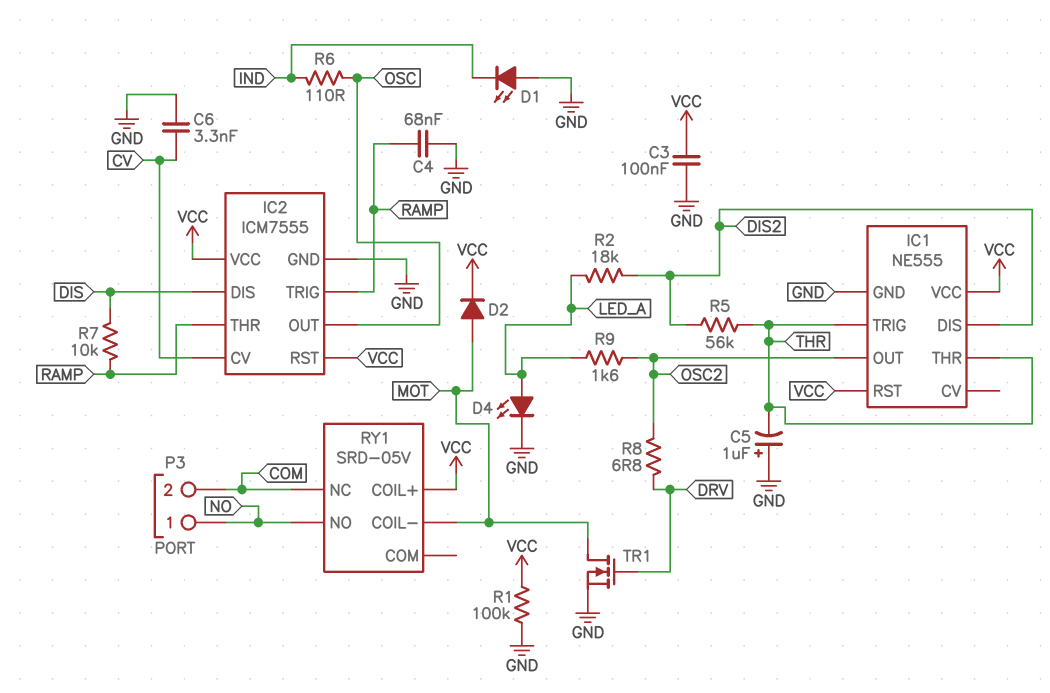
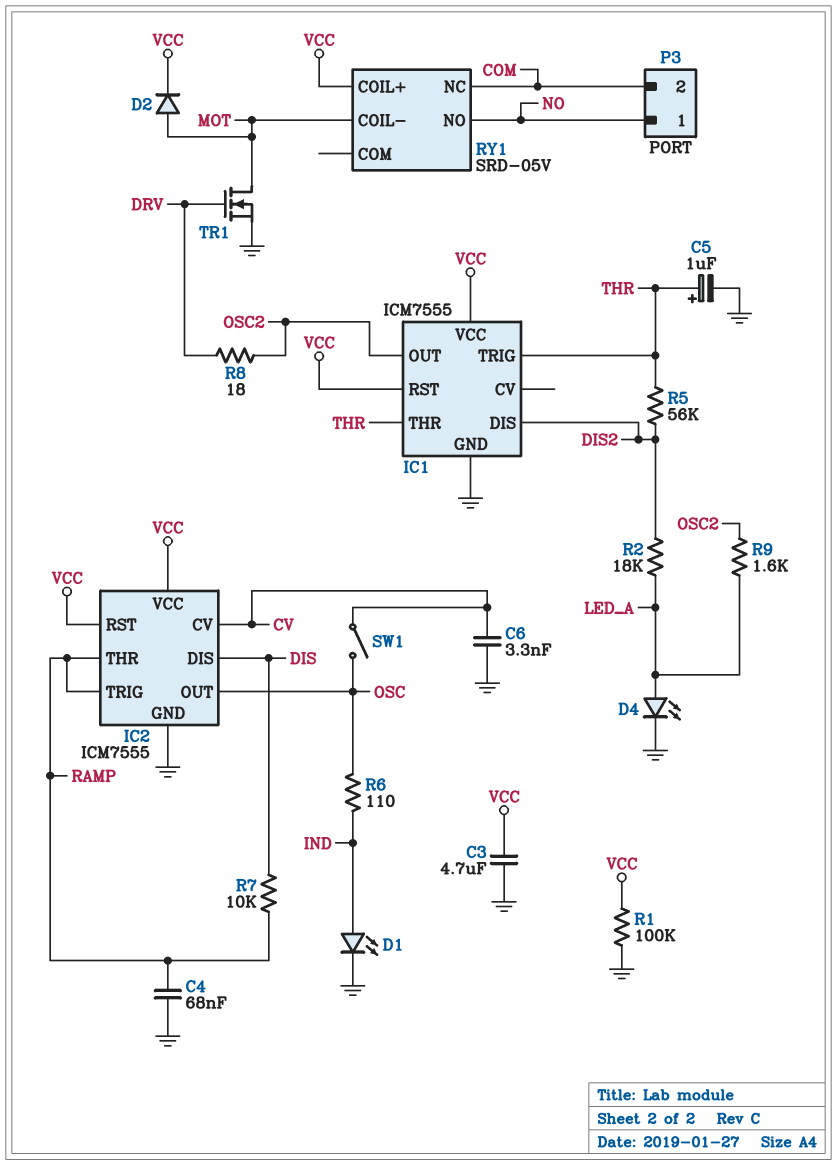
C3: 100nF (GND, VCC) -> 4.7uF (GND, VCC)
C5: 1uF (plus GND, minus THR) -> 1uF (plus THR, minus GND)
D1: LED (A GND, K IND) -> LED (A IND, K GND)
IC1: NE555 -> ICM7555
R8: 6.8 (DRV, OSC2) -> 18 (DRV, OSC2)
SW1: none -> switch (CV, OSC)

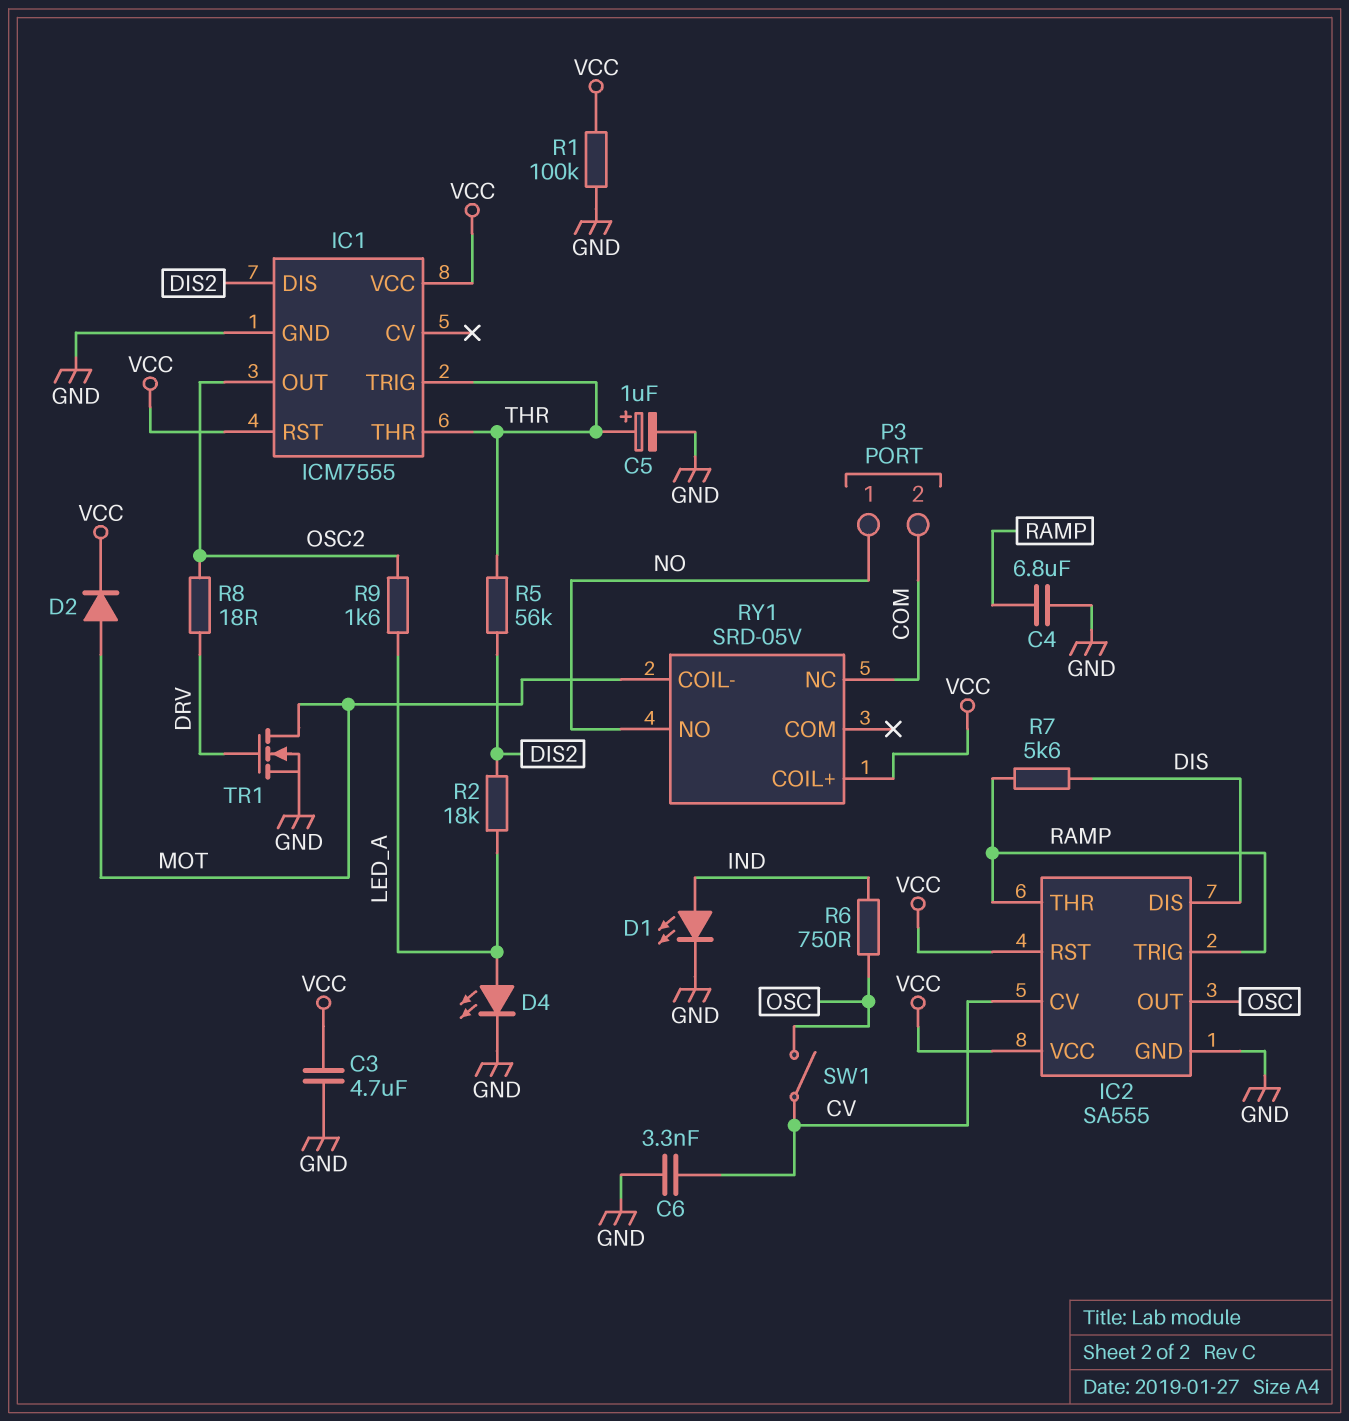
C4: 68nF (GND, RAMP) -> 6.8uF (GND, RAMP)
IC2: ICM7555 -> SA555
R6: 110 (IND, OSC) -> 750 (IND, OSC)
R7: 10k (DIS, RAMP) -> 5.6k (DIS, RAMP)

